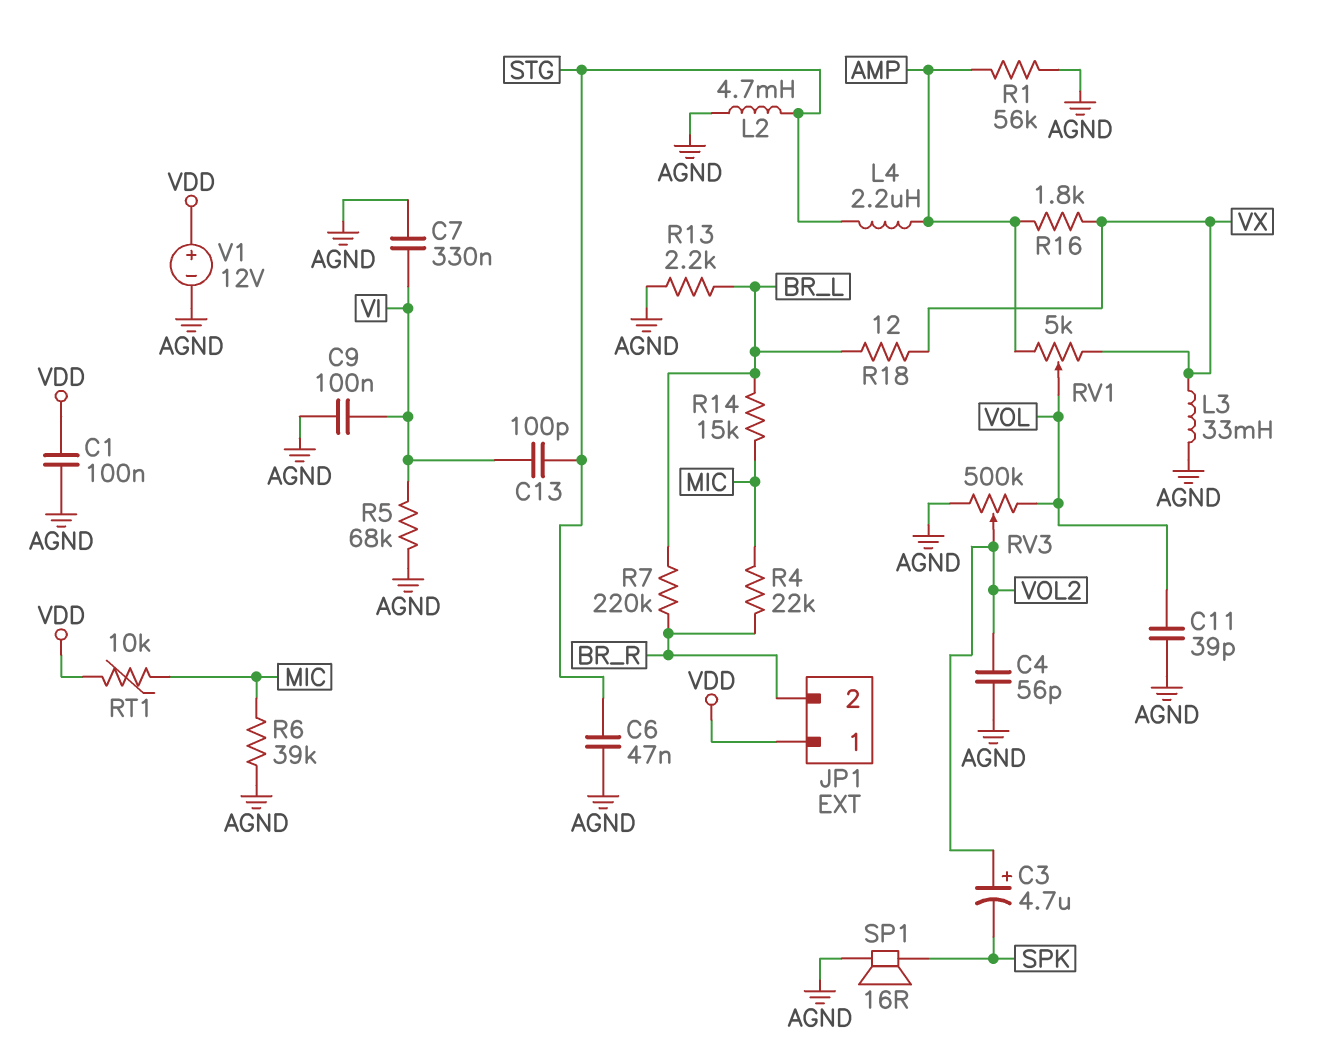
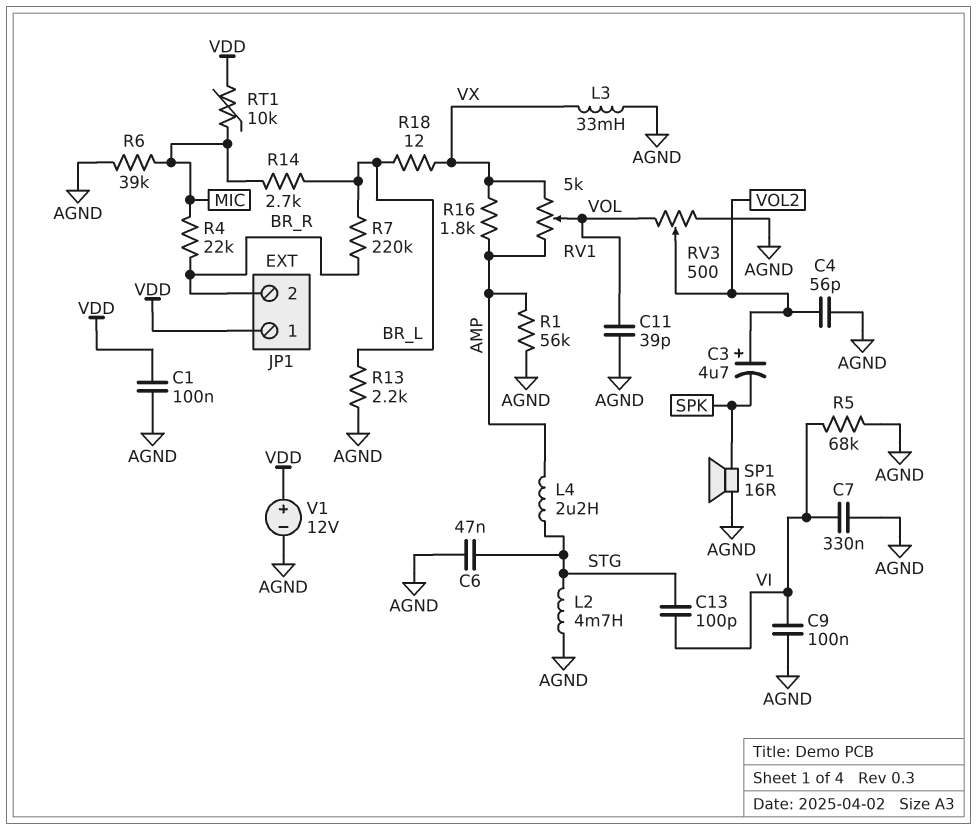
R14: 15k (BR_L, MIC) -> 2.7k (BR_L, MIC)
RV3: 500k (AGND, VOL, wiper VOL2) -> 500 (AGND, VOL, wiper VOL2)

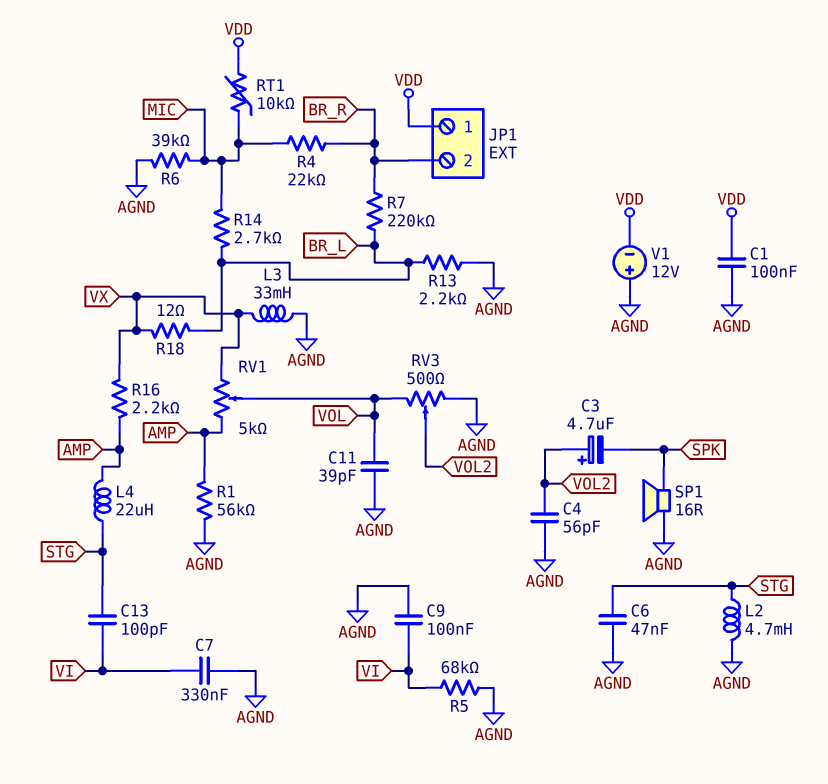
L4: 2.2uH (AMP, STG) -> 22uH (AMP, STG)
R16: 1.8k (AMP, VX) -> 2.2k (AMP, VX)
V1: 12V (plus VDD, minus AGND) -> 12V (plus AGND, minus VDD)

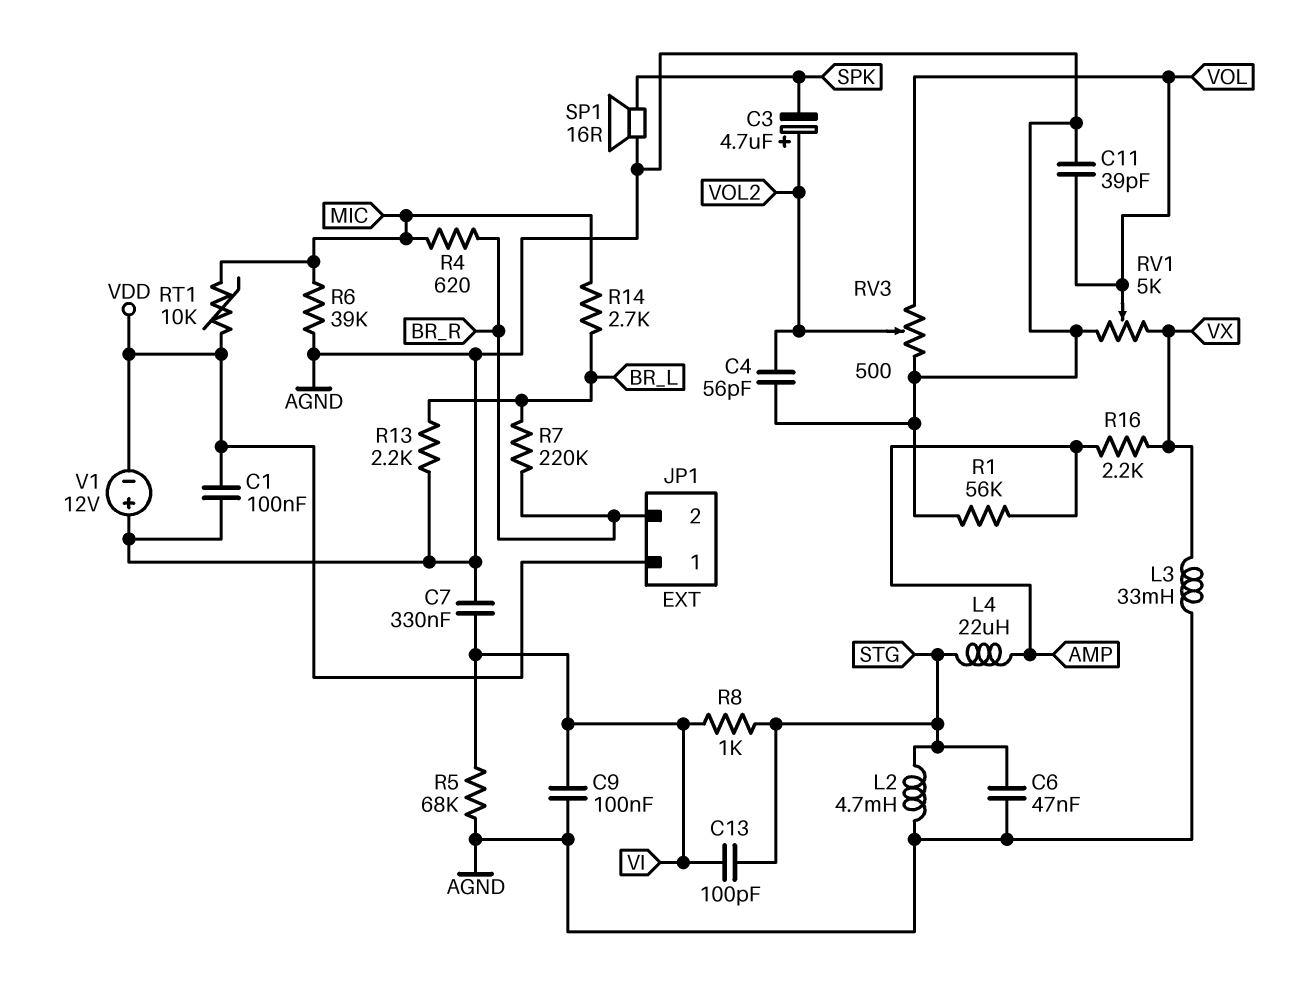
R4: 22k (BR_R, MIC) -> 620 (BR_R, MIC)
R8: none -> 1k (STG, VI)
R18: 12 (BR_L, VX) -> none
RV1: 5k (AMP, VX, wiper VOL) -> 5k (AGND, VX, wiper VOL)

